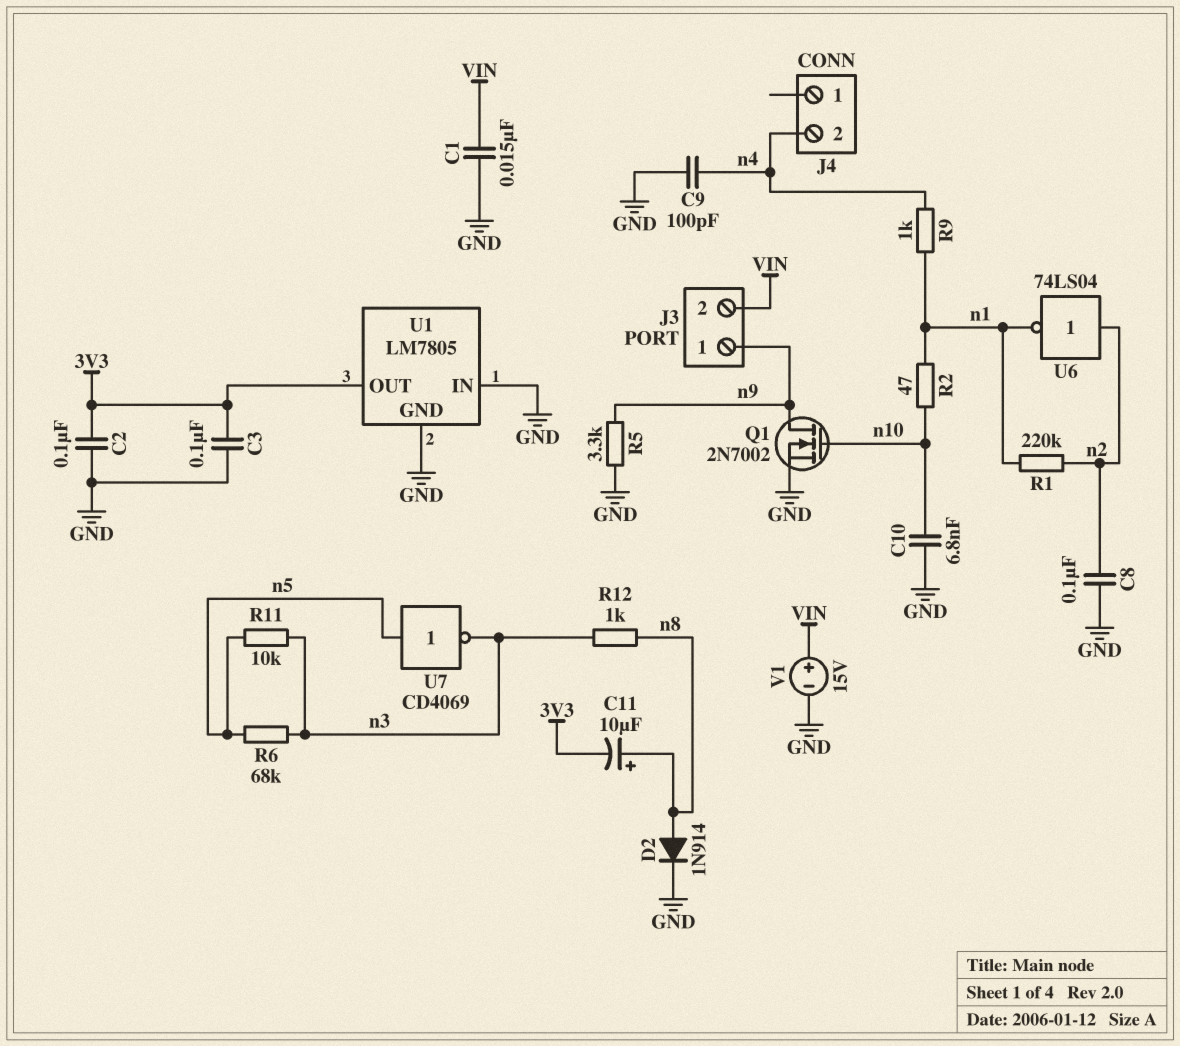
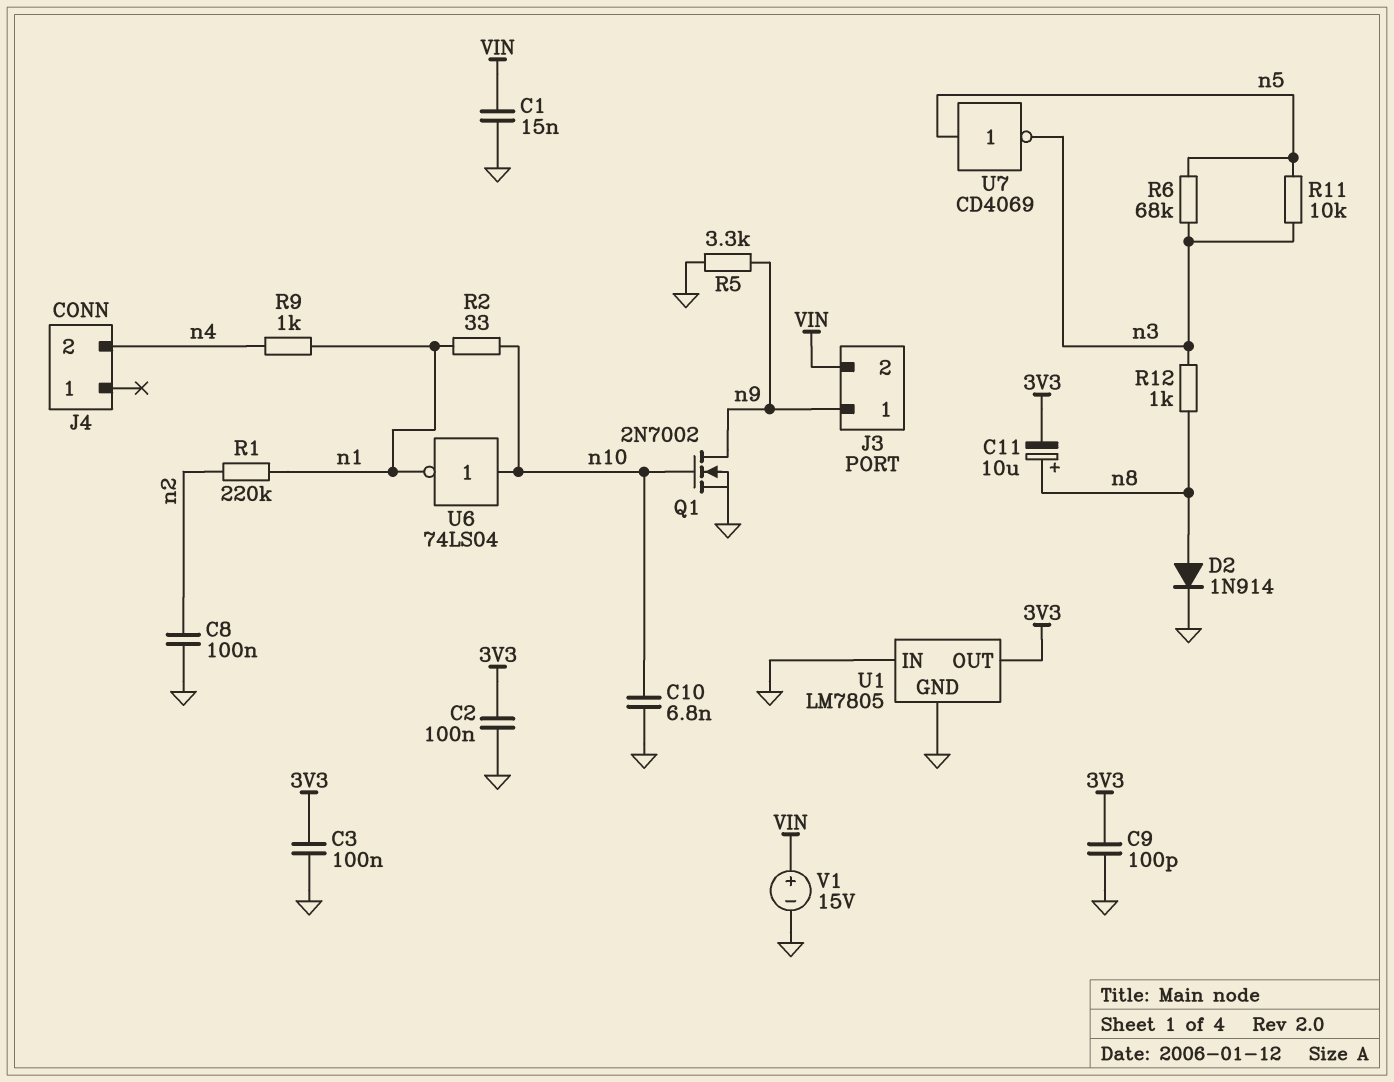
C9: 100pF (GND, n4) -> 100pF (3V3, GND)
R2: 47 (n1, n10) -> 33 (n1, n10)
U6: NOT 74LS04 (in n2, out n1) -> NOT 74LS04 (in n10, out n1)

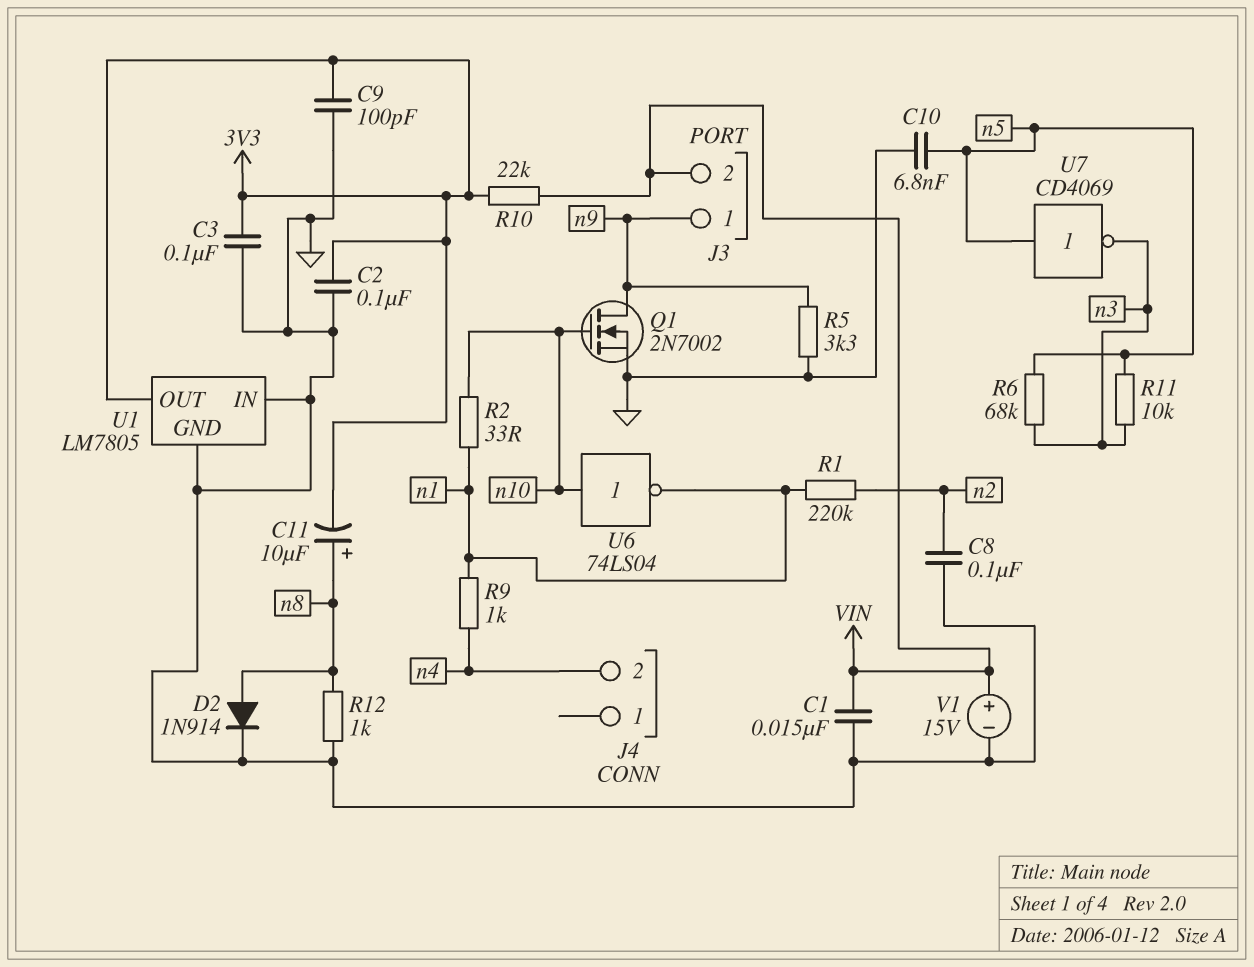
C10: 6.8nF (GND, n10) -> 6.8nF (GND, n5)
R10: none -> 22k (3V3, VIN)
R12: 1k (n3, n8) -> 1k (GND, n8)

